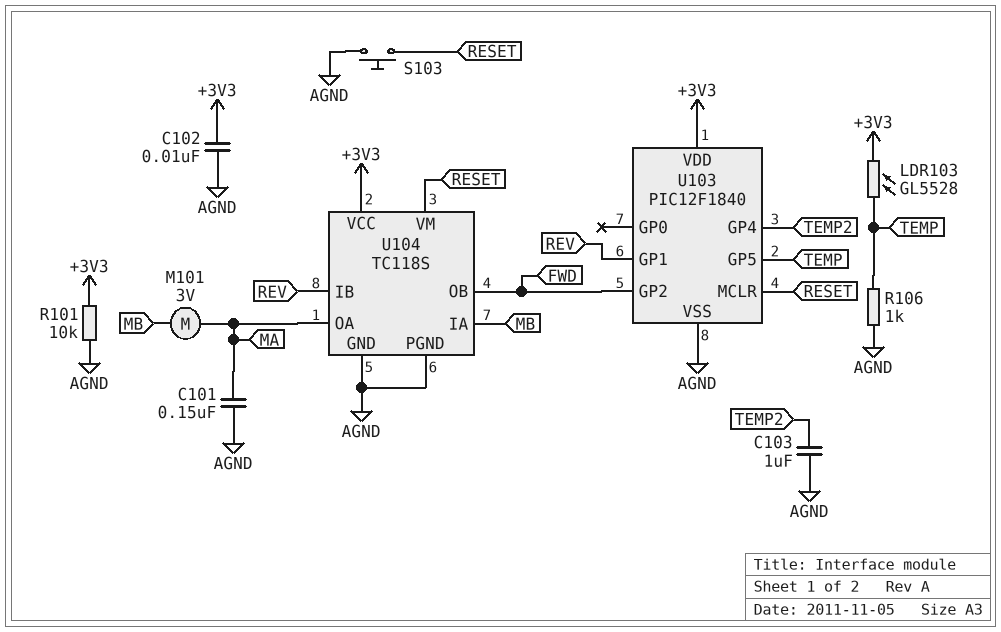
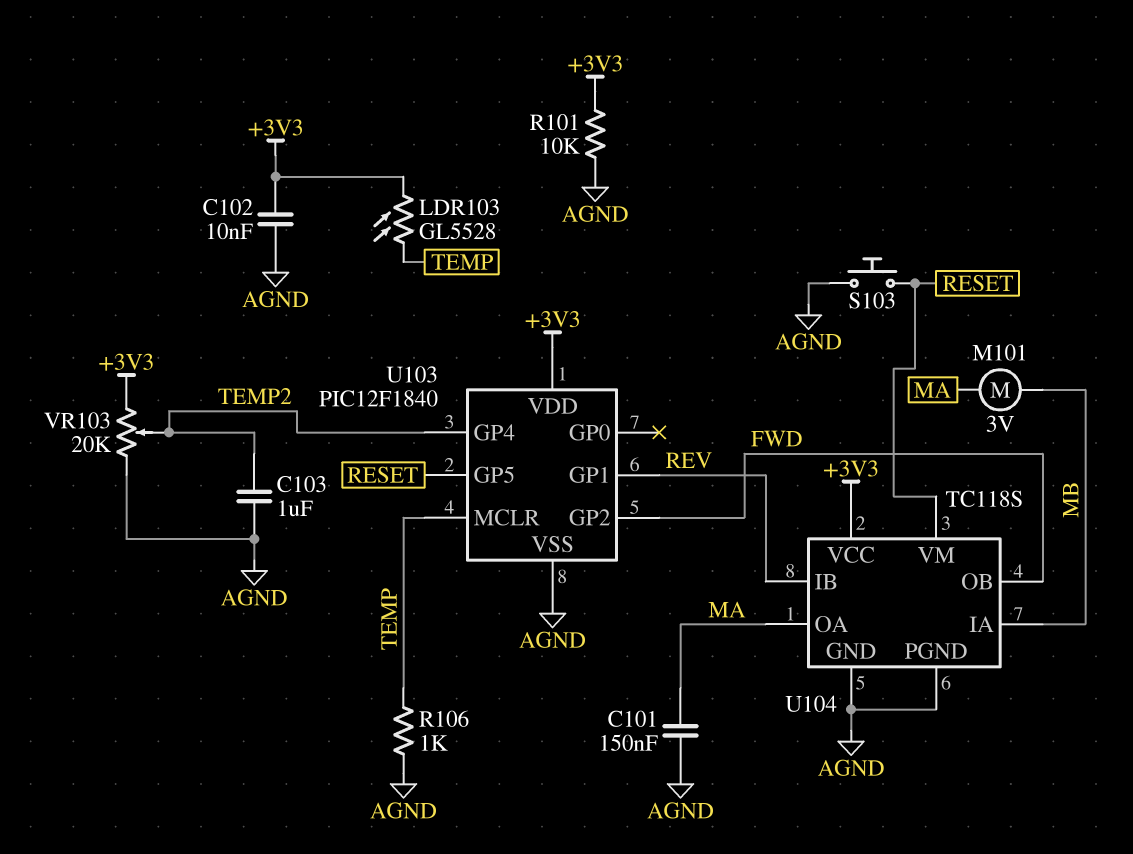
U103 pin GP5: TEMP -> RESET
U103 pin MCLR: RESET -> TEMP
VR103: none -> 20k (+3V3, AGND, wiper TEMP2)

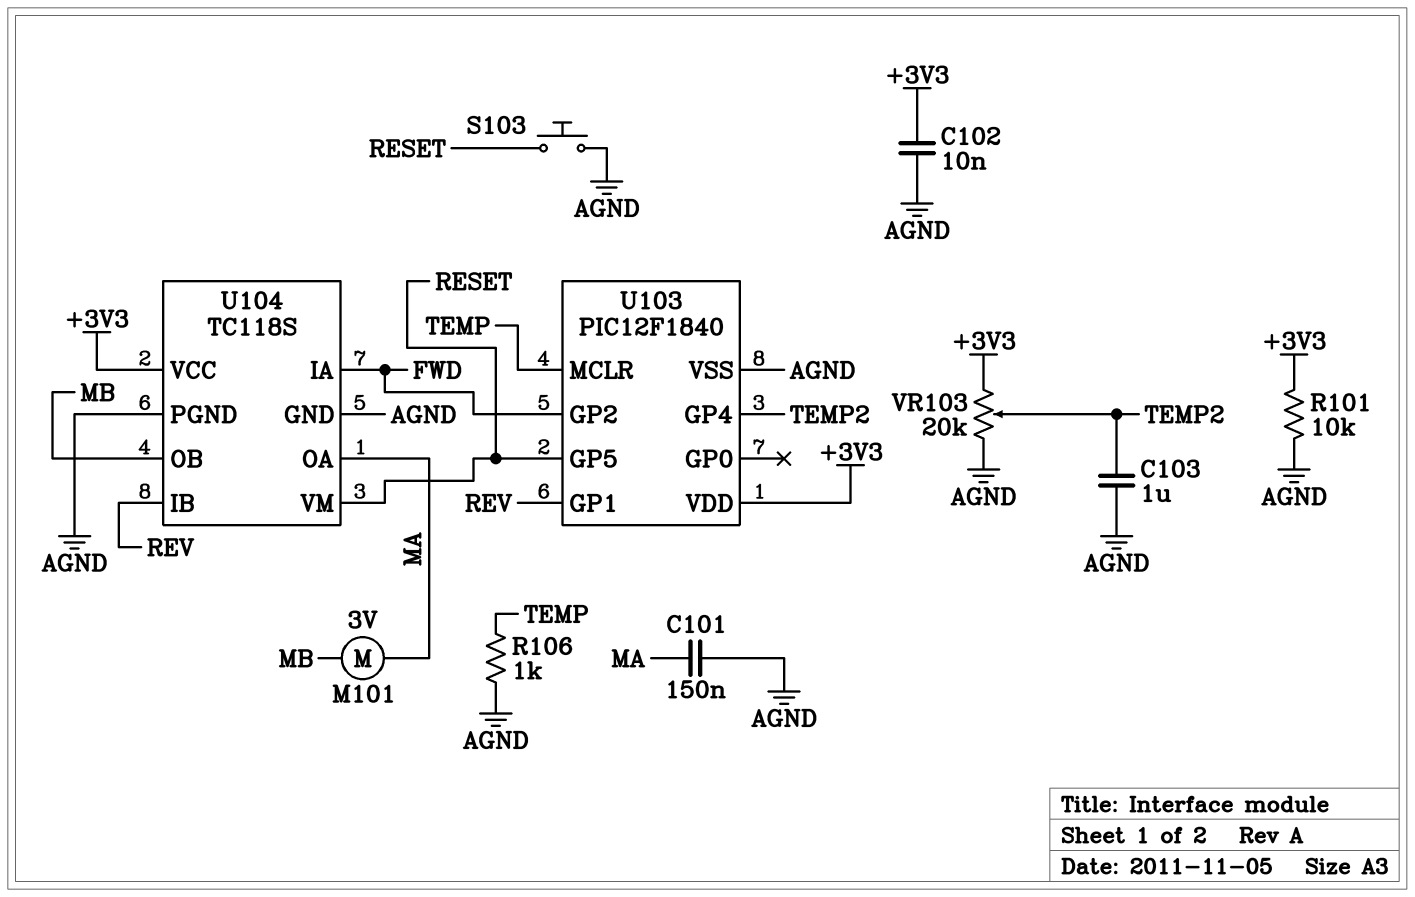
LDR103: GL5528 (+3V3, TEMP) -> none
U104 pin IA: MB -> FWD
U104 pin OB: FWD -> MB

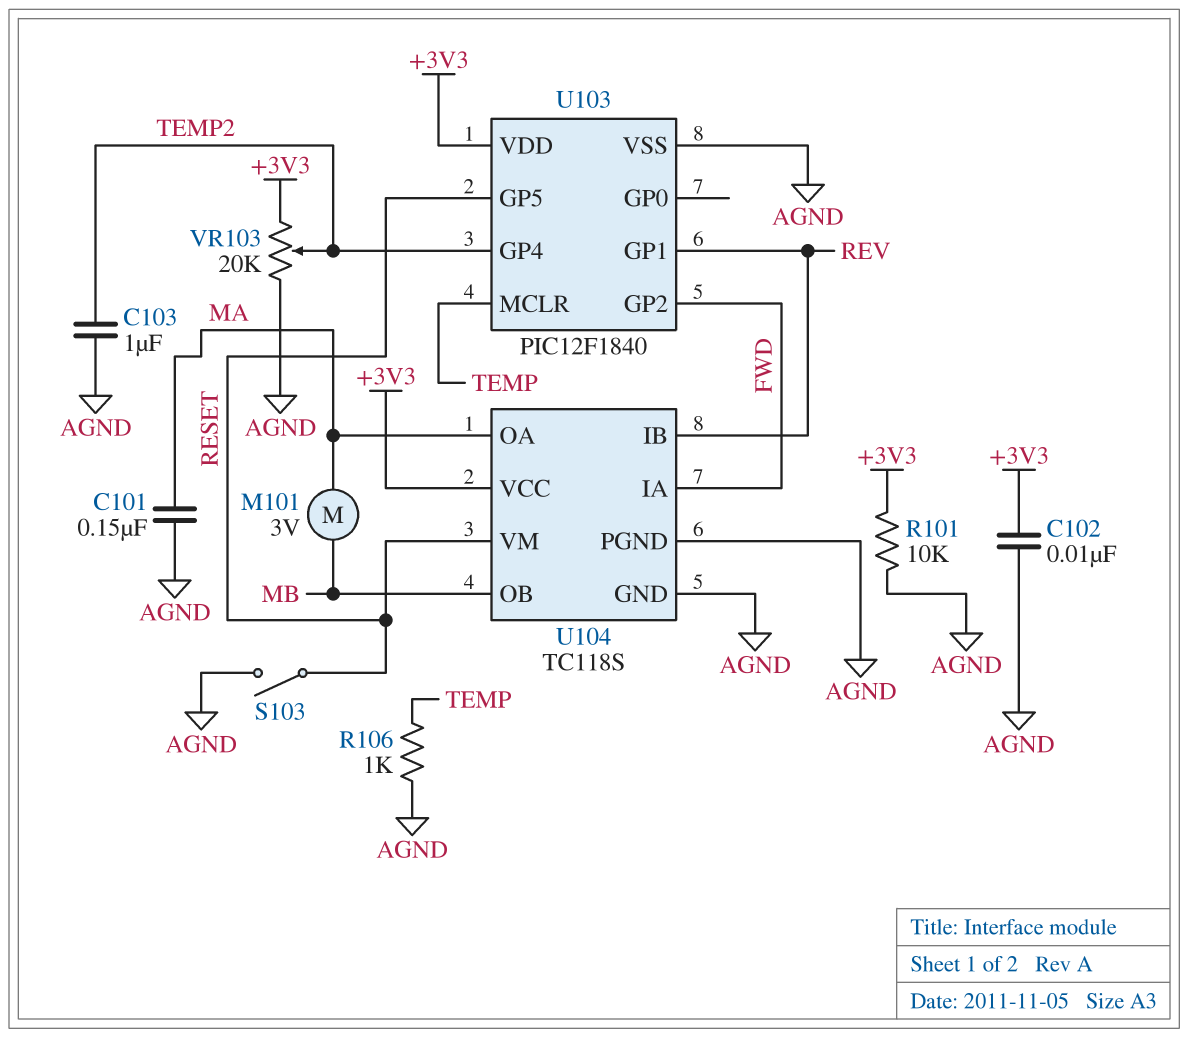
S103: button (AGND, RESET) -> switch (AGND, RESET)

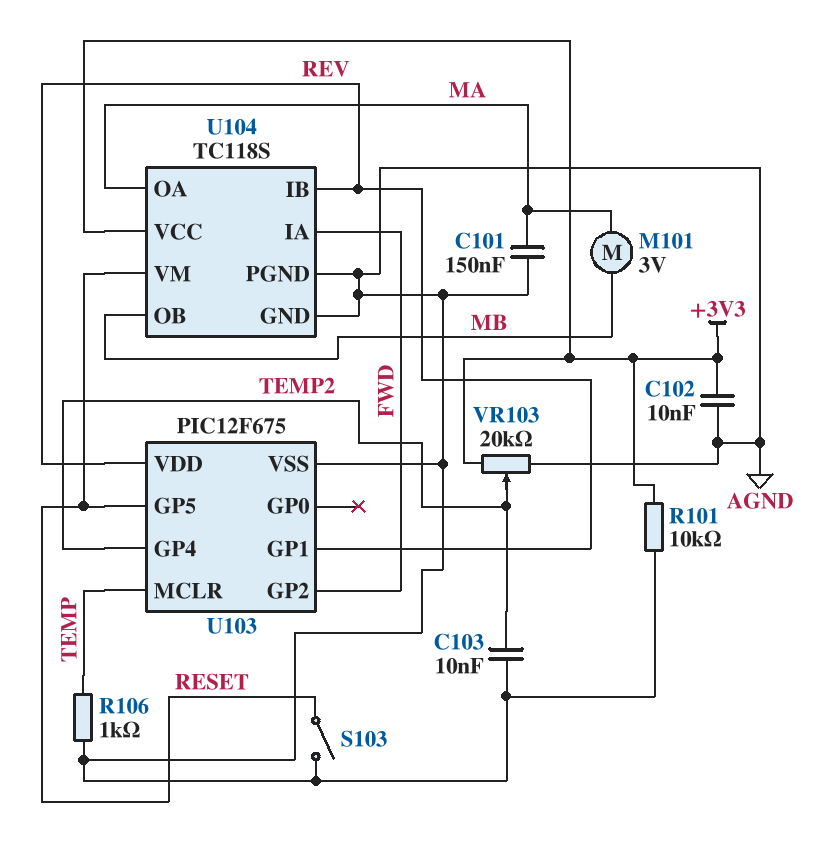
C103: 1uF (AGND, TEMP2) -> 10nF (AGND, TEMP2)
U103: PIC12F1840 -> PIC12F675
U103 pin VDD: +3V3 -> REV

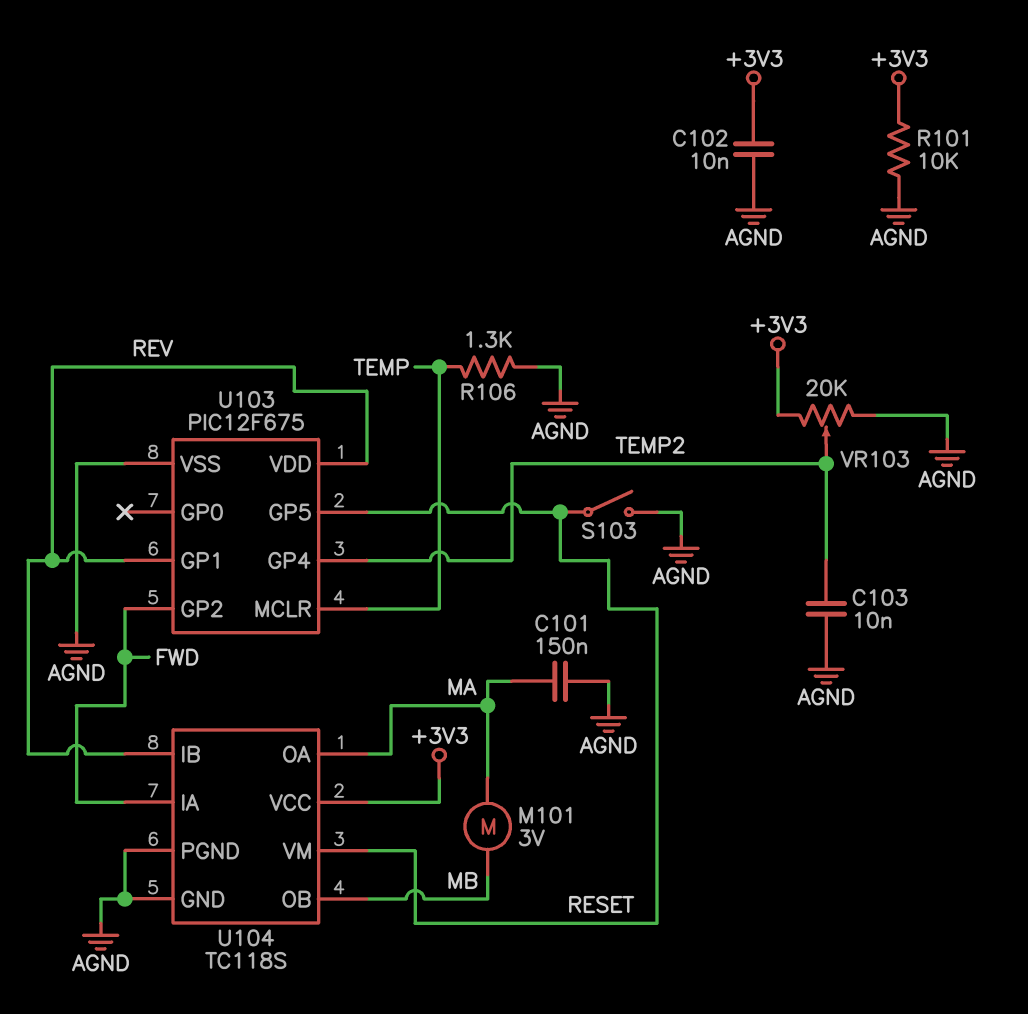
R106: 1k (AGND, TEMP) -> 1.3k (AGND, TEMP)

